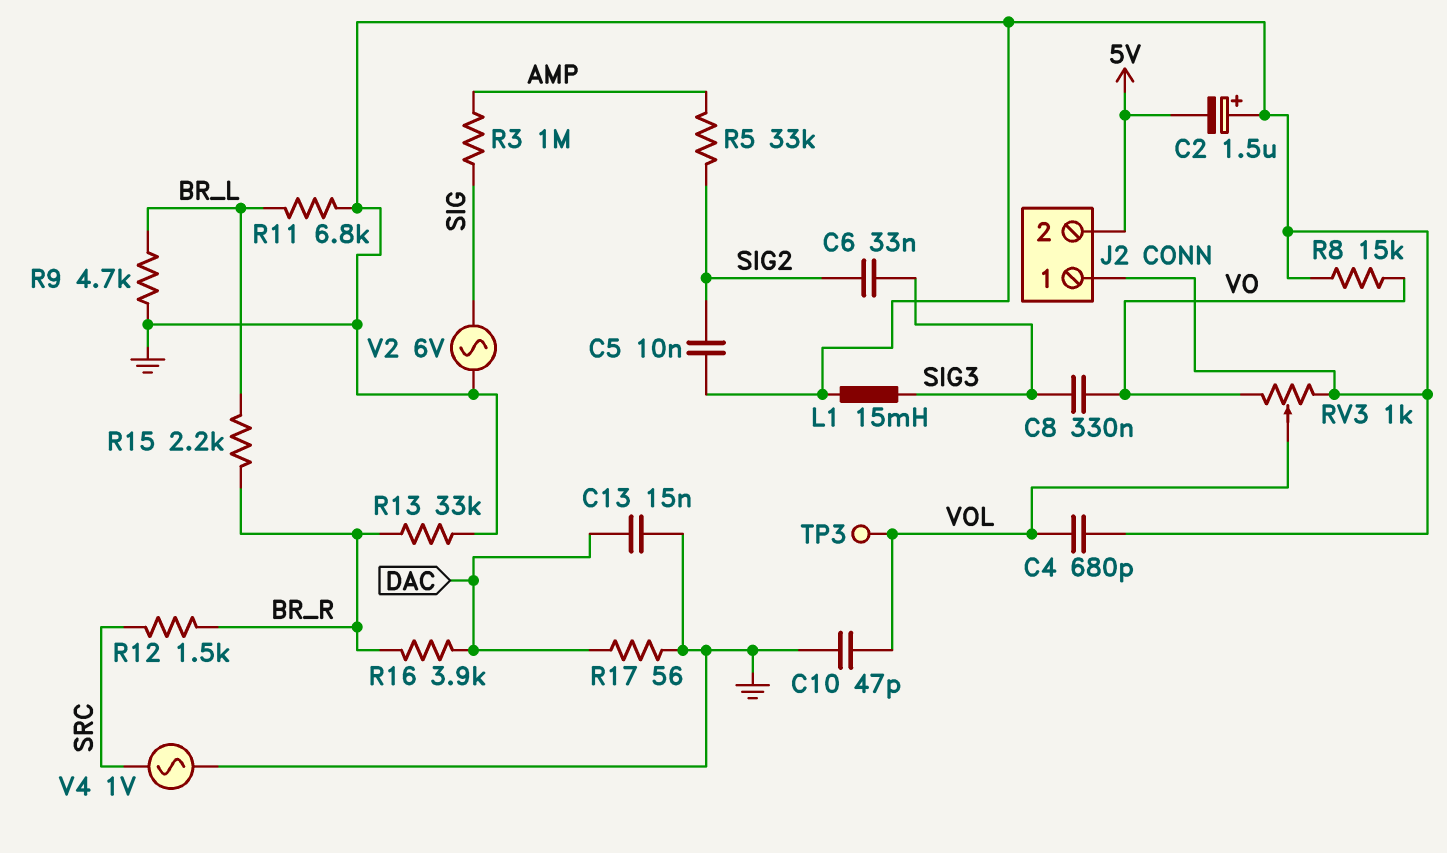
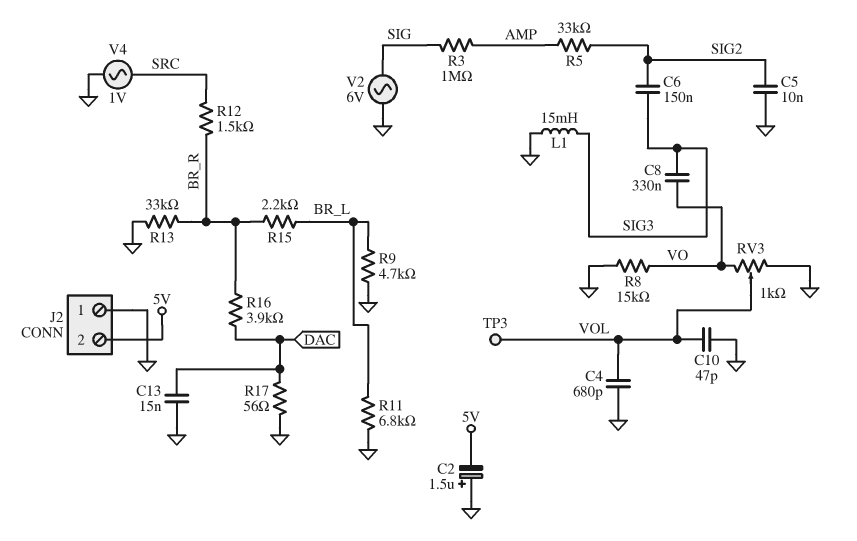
C6: 33nF (SIG2, SIG3) -> 150nF (SIG2, SIG3)

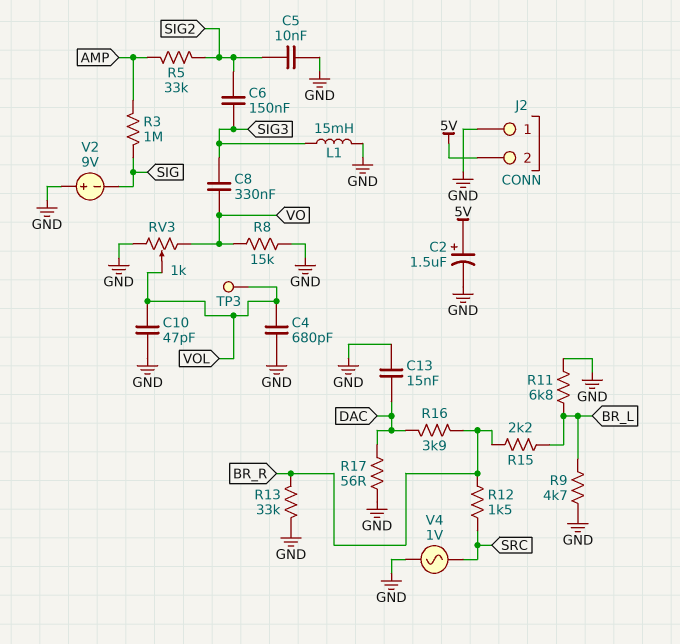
C2: 1.5uF (plus GND, minus 5V) -> 1.5uF (plus 5V, minus GND)
V2: AC 6V (GND, SIG) -> 9V (plus GND, minus SIG)

